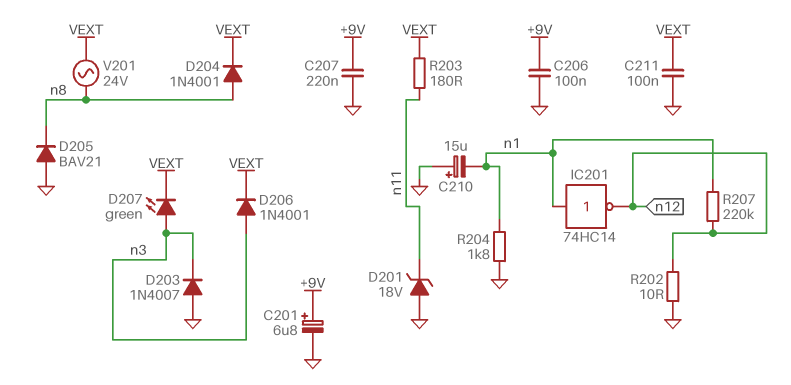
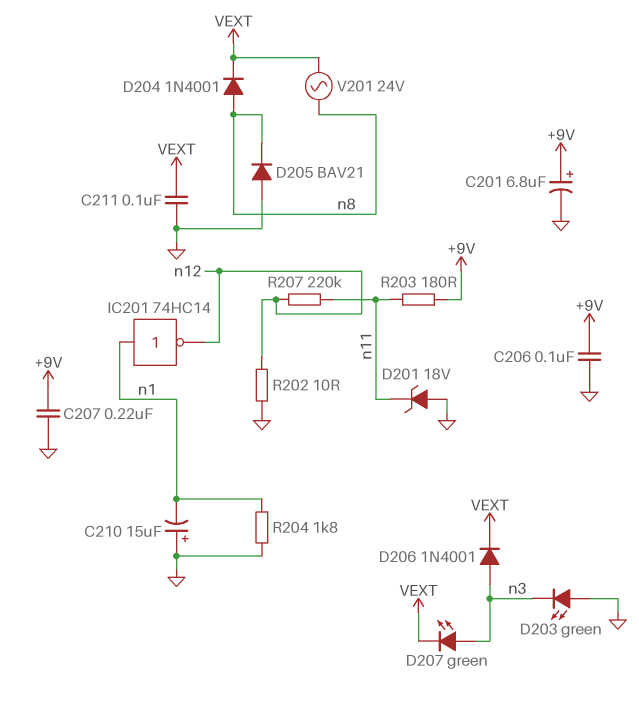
D203: diode 1N4007 (A GND, K n3) -> LED green (A GND, K n3)
R203: 180 (VEXT, n11) -> 180 (+9V, n11)
R207: 220k (n1, n12) -> 220k (n11, n12)

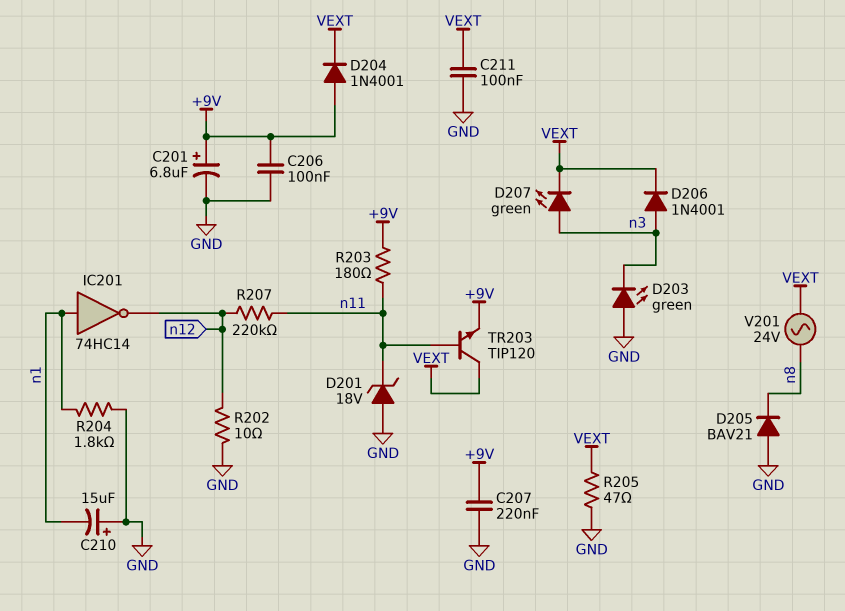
D204: diode 1N4001 (A n8, K VEXT) -> diode 1N4001 (A +9V, K VEXT)
R205: none -> 47 (GND, VEXT)
TR203: none -> NPN TIP120 (B n11, C VEXT, E +9V)

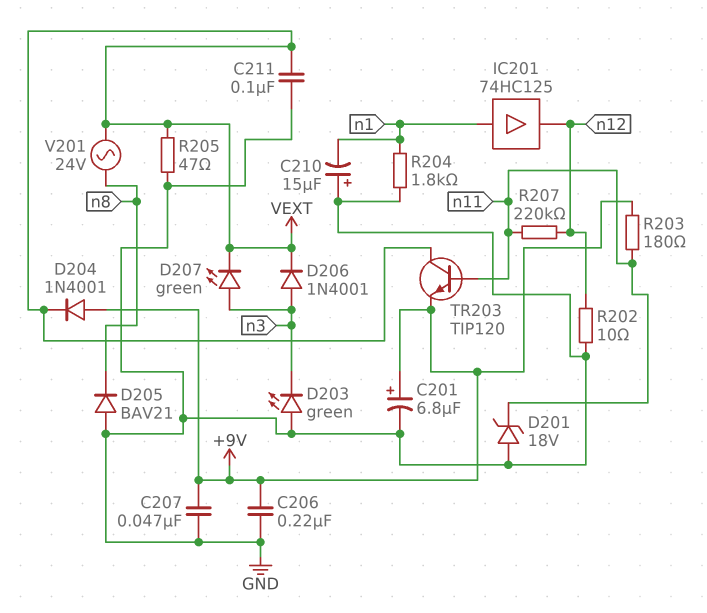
C206: 100nF (+9V, GND) -> 220nF (+9V, GND)
C207: 220nF (+9V, GND) -> 47nF (+9V, GND)
IC201: NOT 74HC14 (in n1, out n12) -> buffer 74HC125 (in n1, out n12)

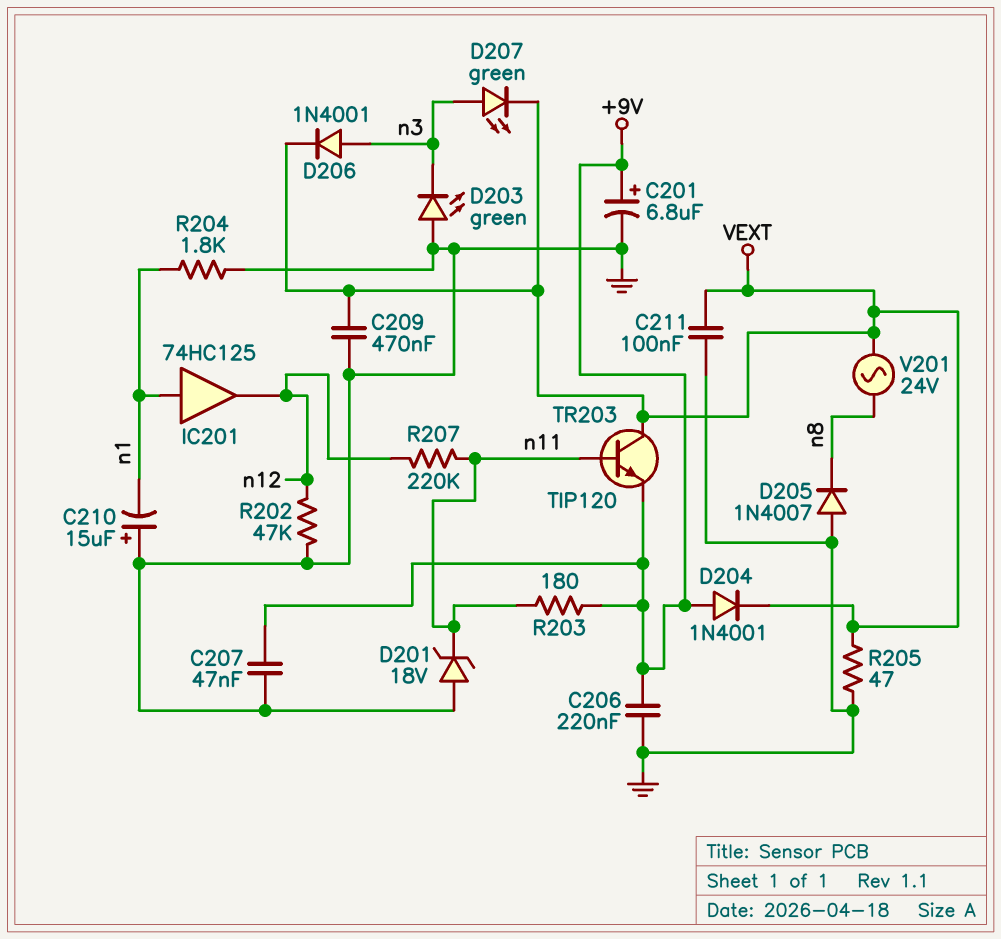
C209: none -> 470nF (GND, VEXT)
D205: diode BAV21 (A GND, K n8) -> diode 1N4007 (A GND, K n8)
R202: 10 (GND, n12) -> 47k (GND, n12)

